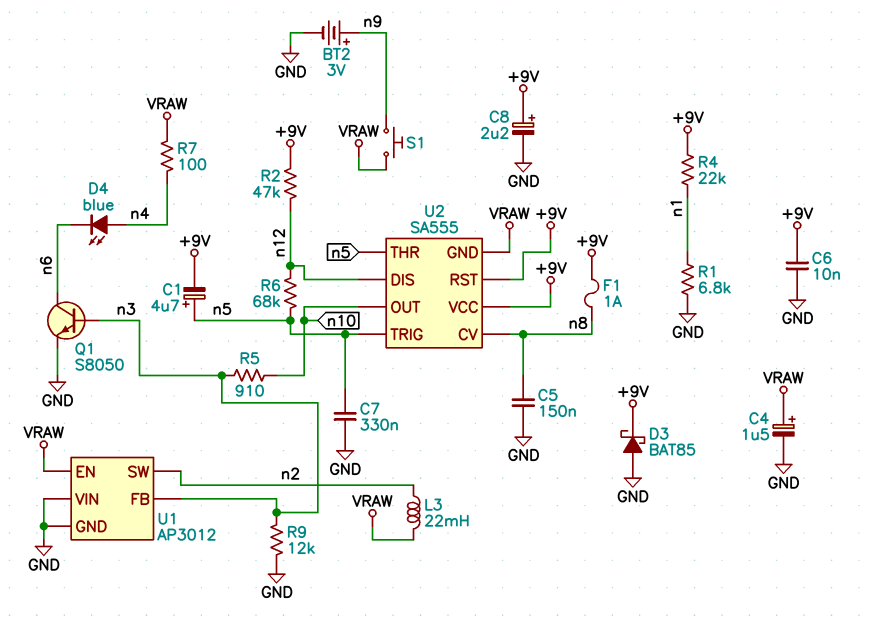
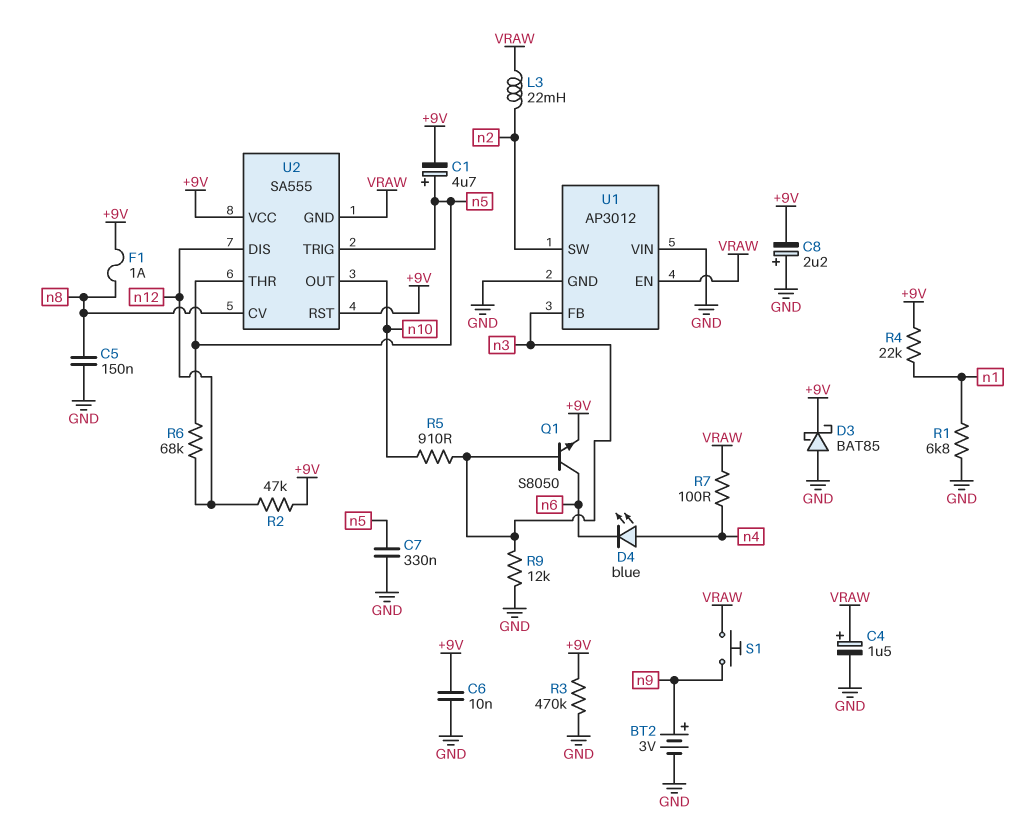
C8: 2.2uF (plus +9V, minus GND) -> 2.2uF (plus GND, minus +9V)
Q1: NPN S8050 (B n3, C n6, E GND) -> NPN S8050 (B n3, C n6, E +9V)
R3: none -> 470k (+9V, GND)

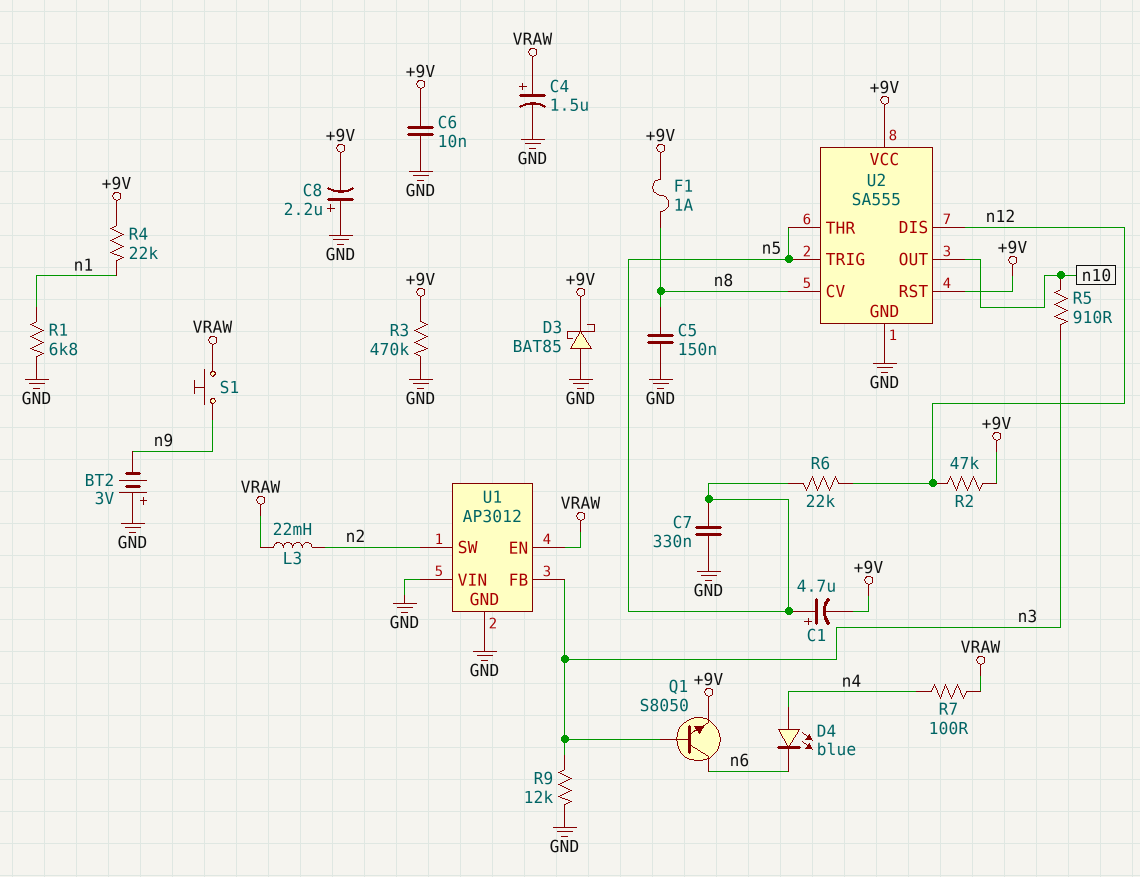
BT2: 3V (plus n9, minus GND) -> 3V (plus GND, minus n9)
R6: 68k (n5, n12) -> 22k (n5, n12)
U2 pin GND: VRAW -> GND

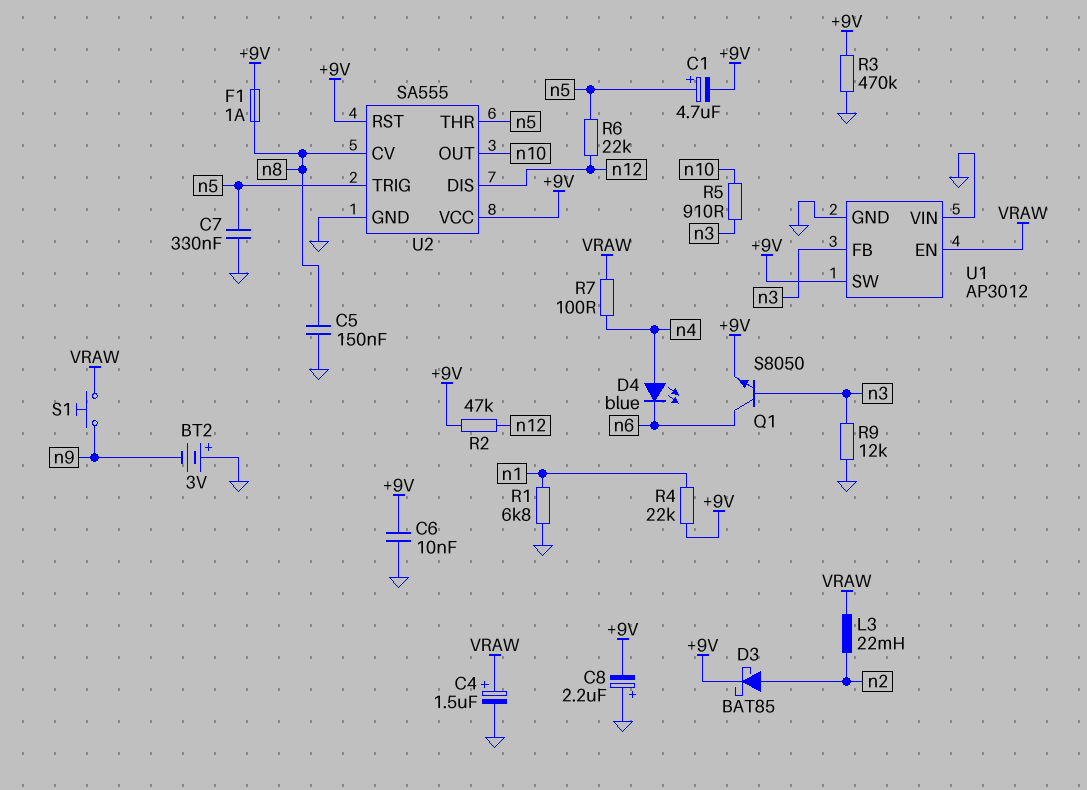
D3: schottky BAT85 (A GND, K +9V) -> schottky BAT85 (A n2, K +9V)
U1 pin SW: n2 -> +9V

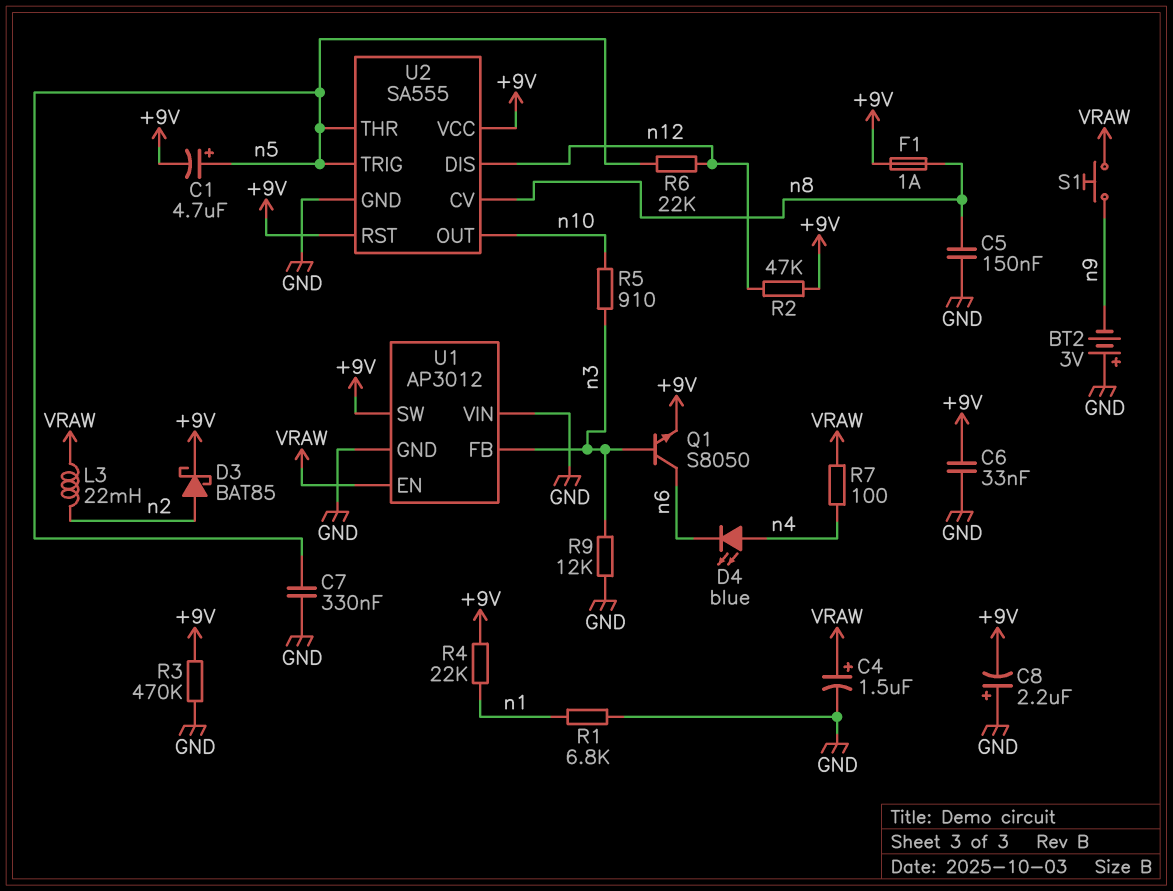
C6: 10nF (+9V, GND) -> 33nF (+9V, GND)

